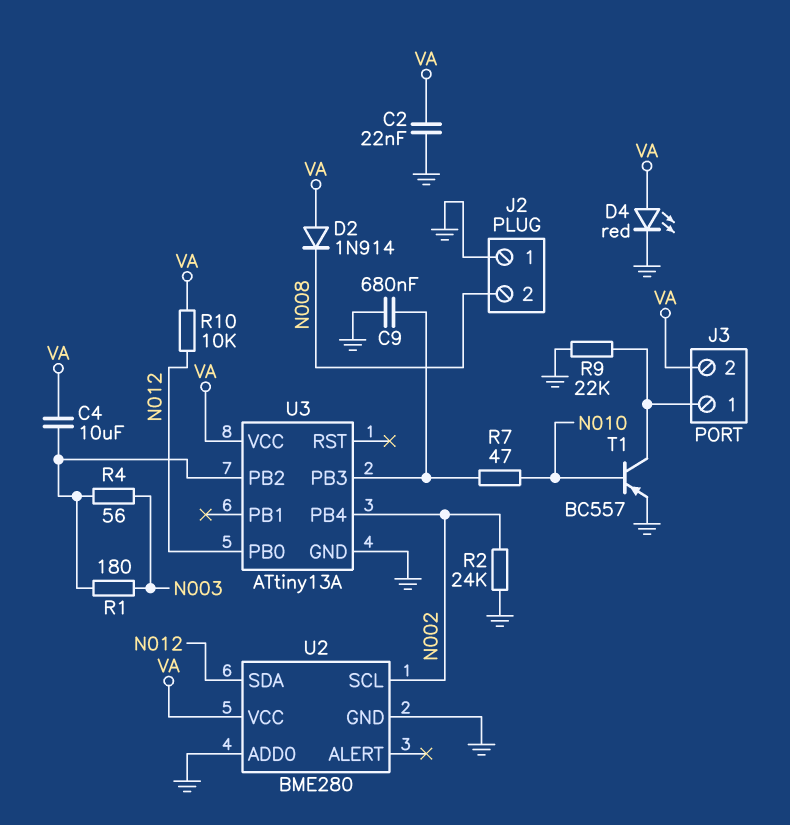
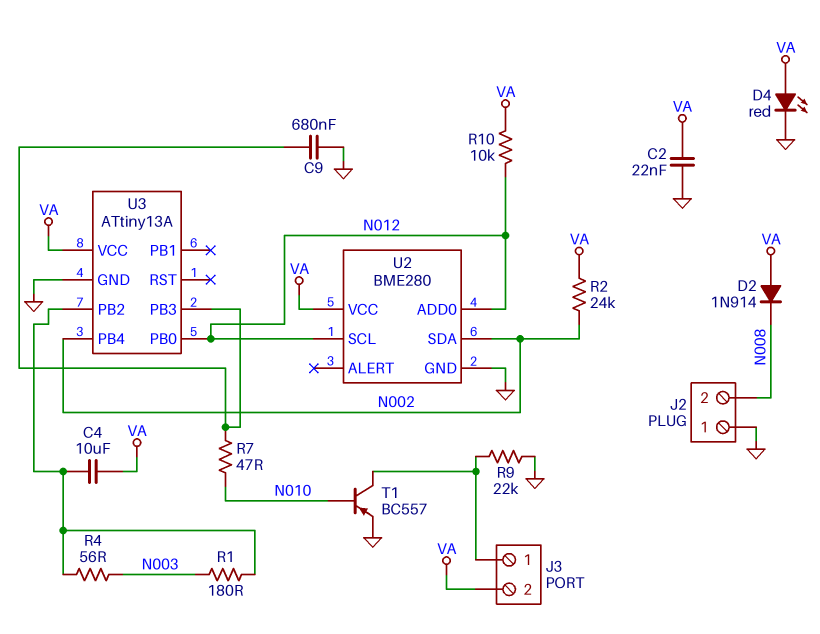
R2: 24k (GND, N002) -> 24k (N002, VA)
U2 pin ADD0: GND -> N012
U2 pin SCL: N002 -> N012
U2 pin SDA: N012 -> N002

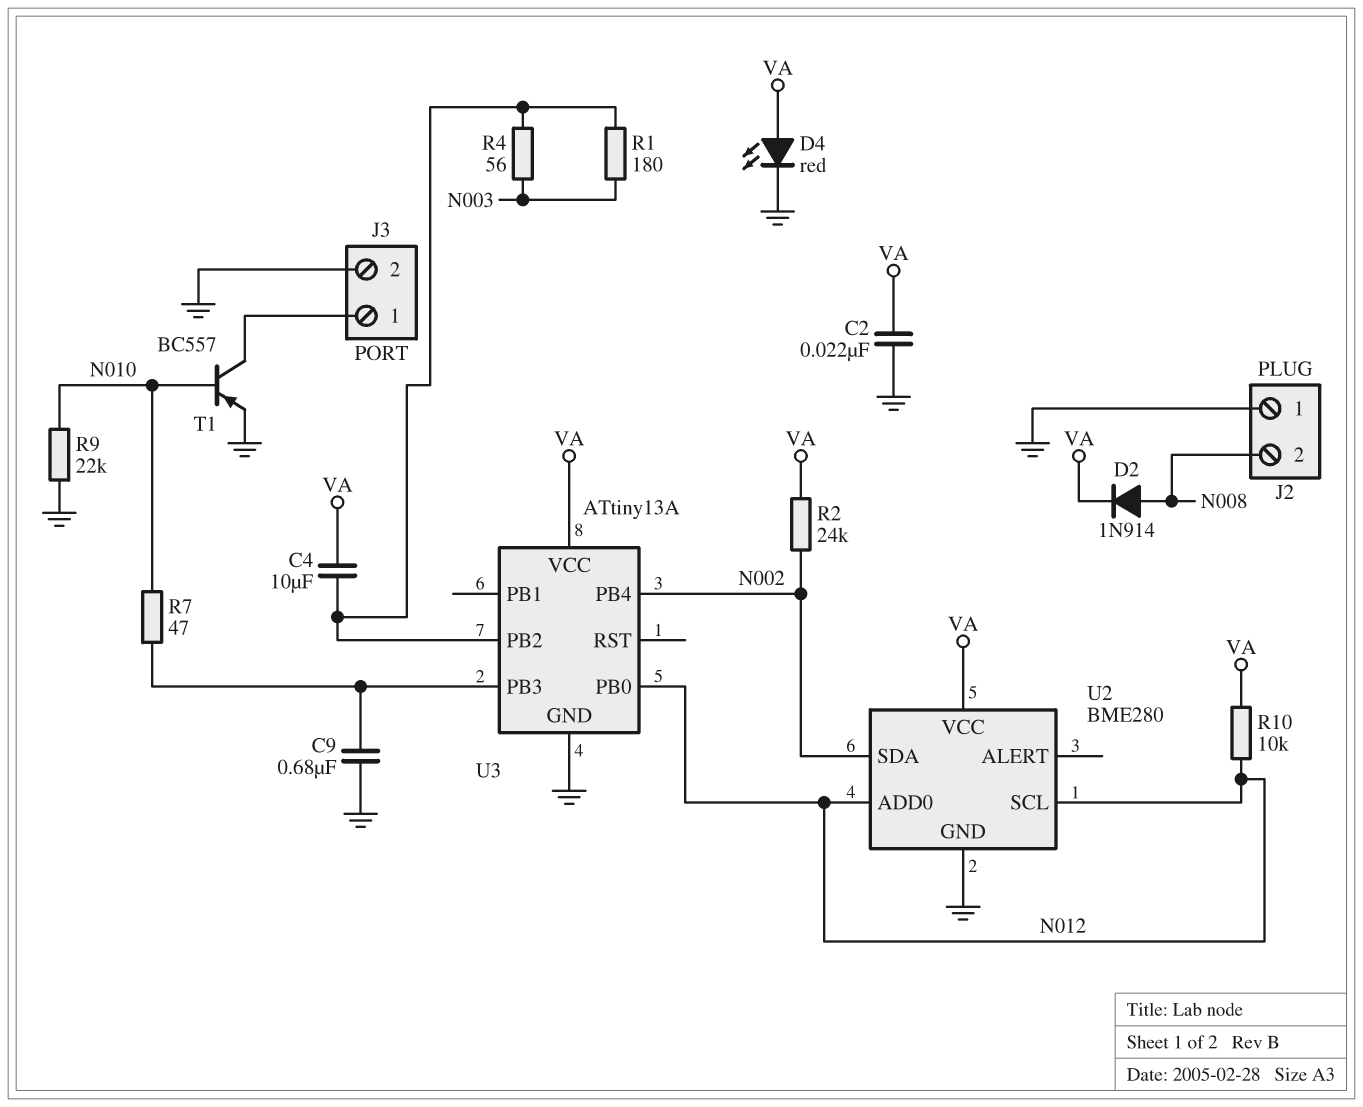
D2: diode 1N914 (A VA, K N008) -> diode 1N914 (A N008, K VA)
J3 pin 2: VA -> GND
R9: 22k (GND, J3/1) -> 22k (GND, N010)

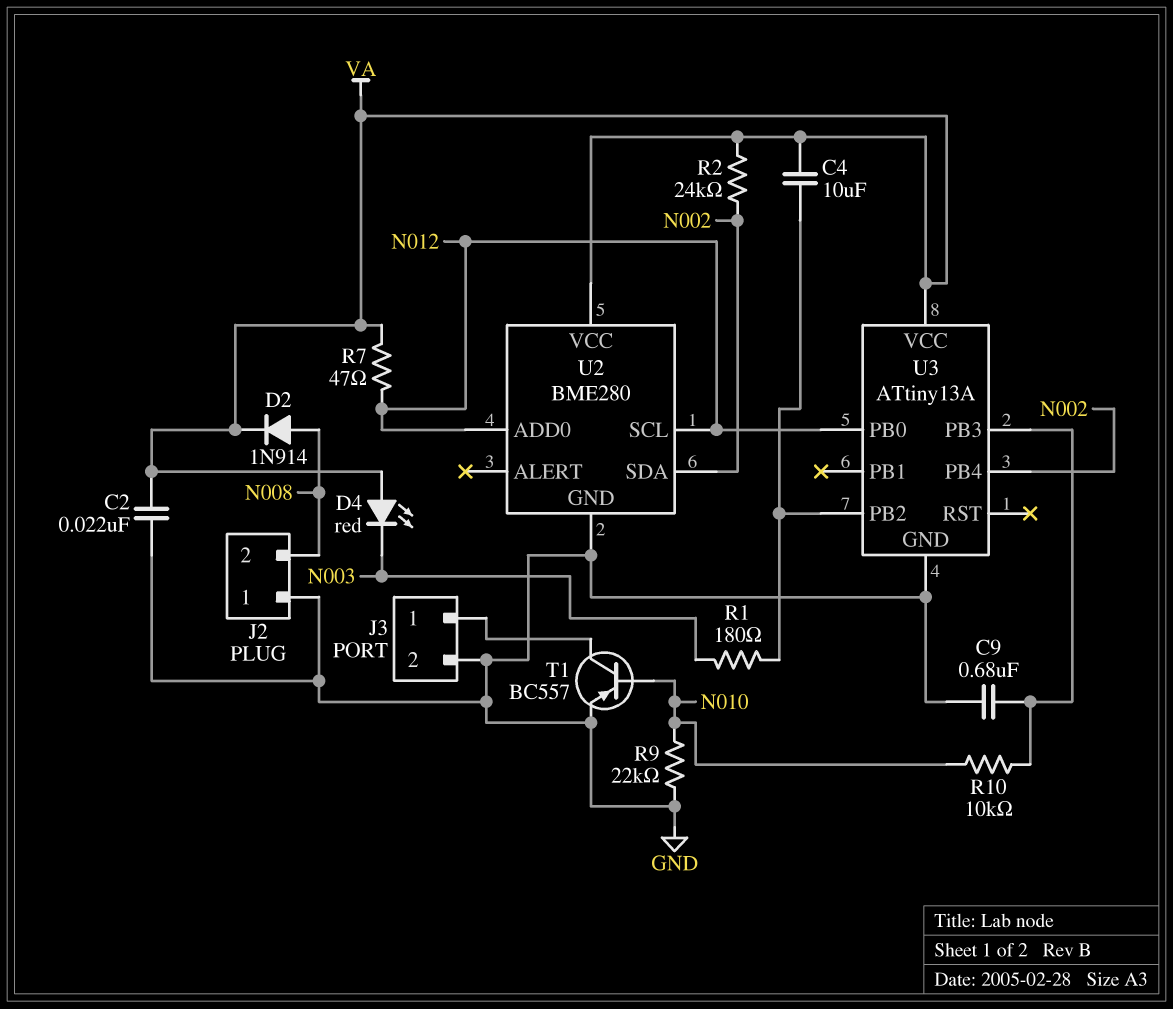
D4: LED red (A VA, K GND) -> LED red (A VA, K N003)
R4: 56 (N003, U3/PB2) -> none
R7: 47 (N010, U3/PB3) -> 47 (N012, VA)
R10: 10k (N012, VA) -> 10k (N010, U3/PB3)

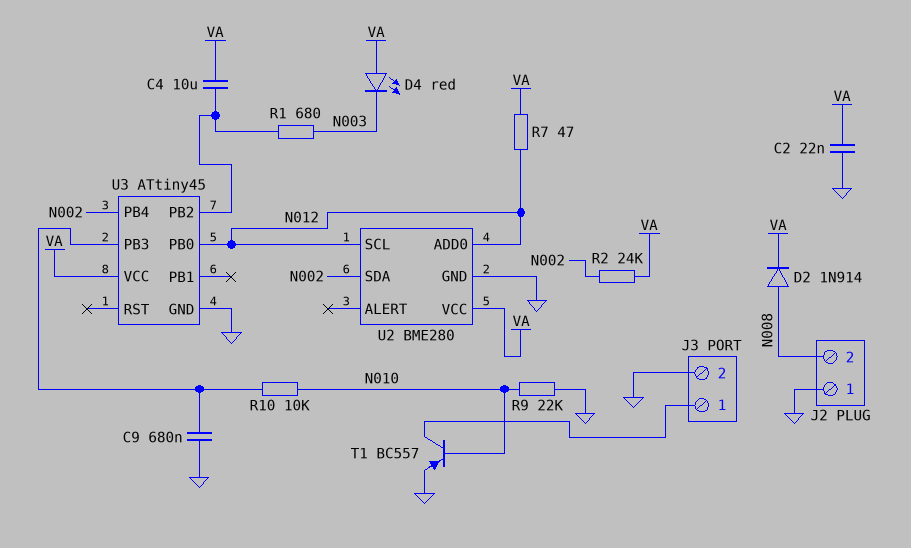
R1: 180 (N003, U3/PB2) -> 680 (N003, U3/PB2)
U3: ATtiny13A -> ATtiny45

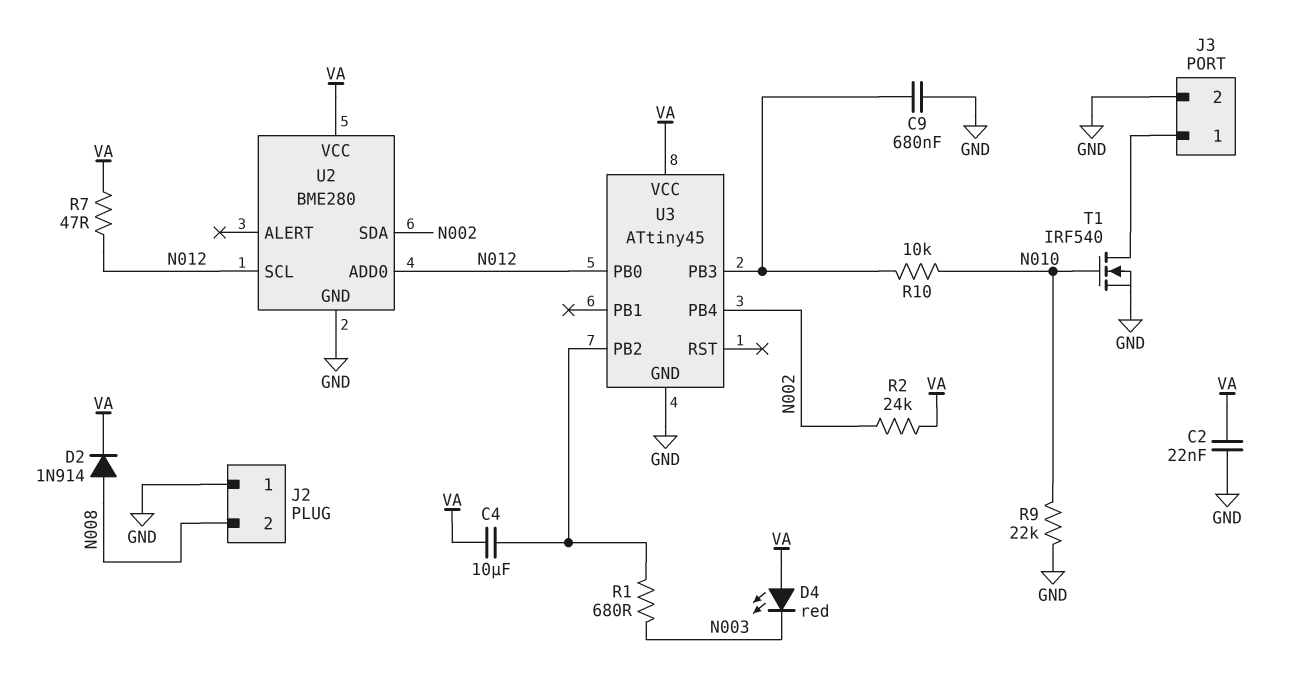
T1: PNP BC557 (B N010, C J3/1, E GND) -> NMOS IRF540 (G N010, D J3/1, S GND)

